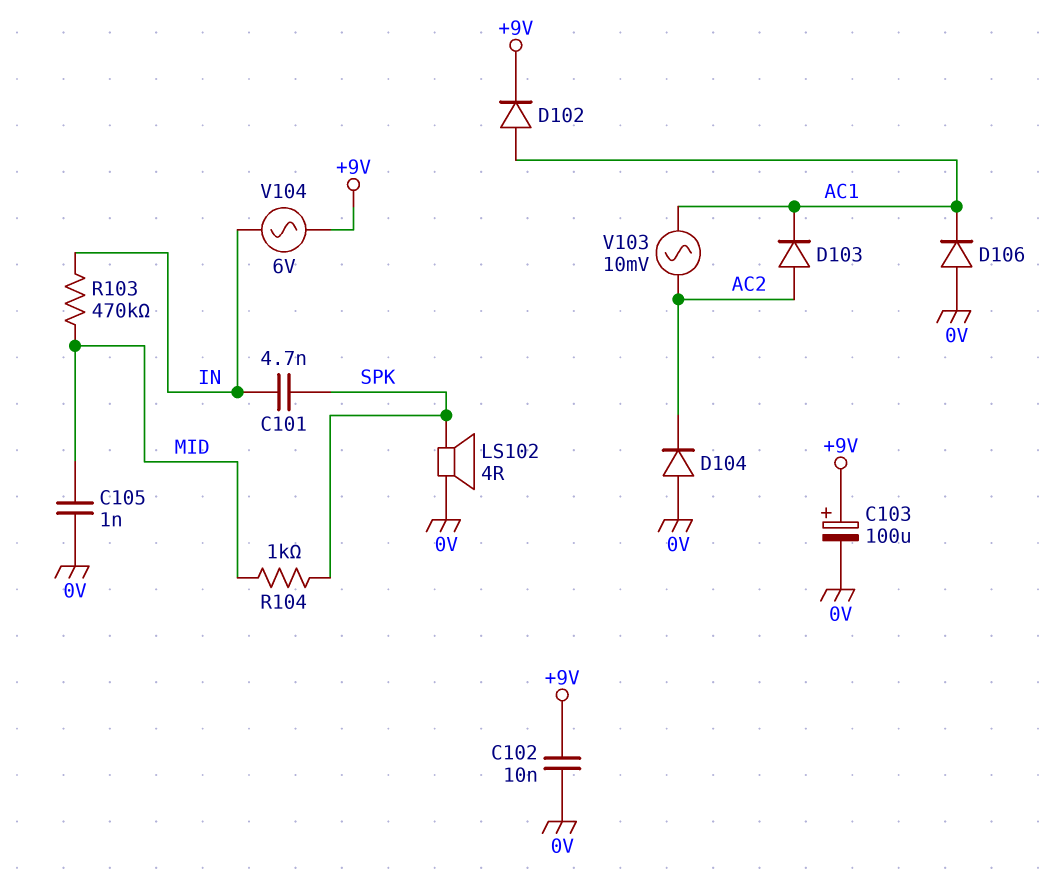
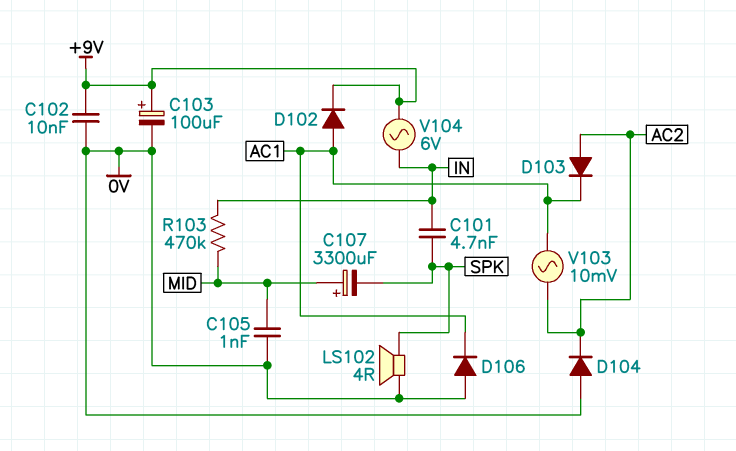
C107: none -> 3300uF (plus MID, minus SPK)
R104: 1k (MID, SPK) -> none

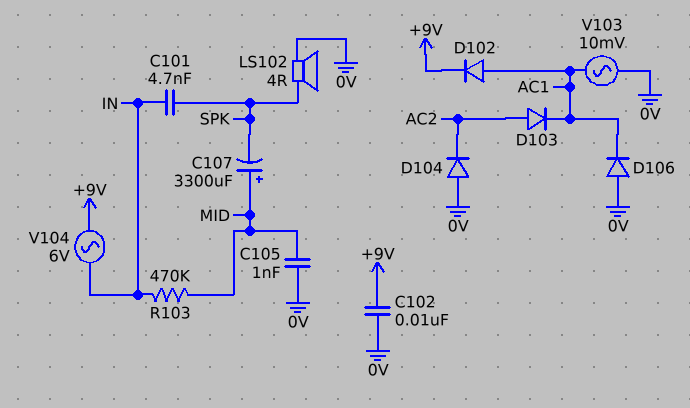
C103: 100uF (plus +9V, minus 0V) -> none
V103: AC 10mV (AC1, AC2) -> AC 10mV (0V, AC1)

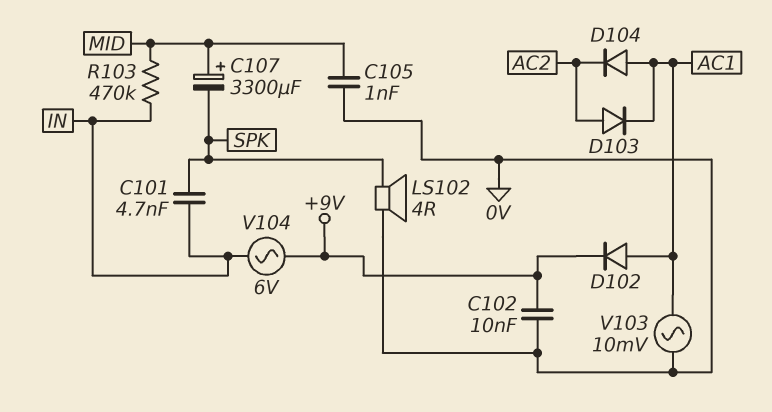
D104: diode (A 0V, K AC2) -> diode (A AC1, K AC2)
D106: diode (A 0V, K AC1) -> none

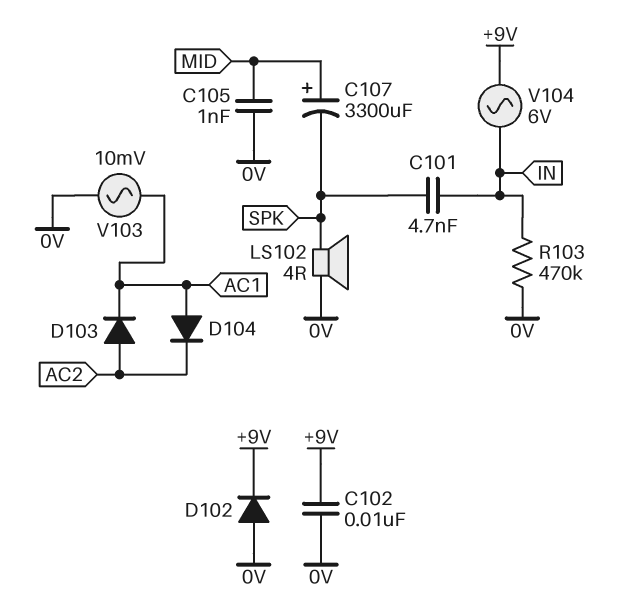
D102: diode (A AC1, K +9V) -> diode (A 0V, K +9V)
R103: 470k (IN, MID) -> 470k (0V, IN)

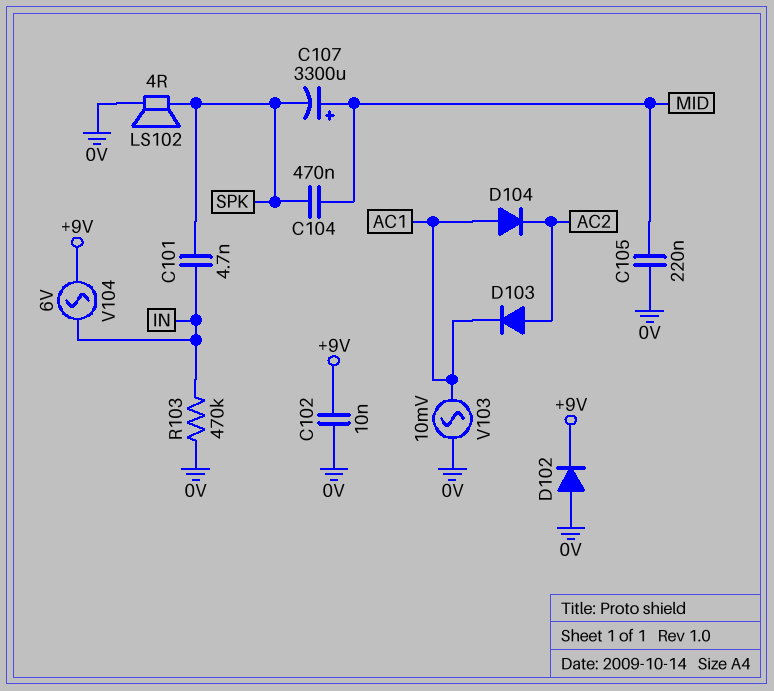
C104: none -> 470nF (MID, SPK)
C105: 1nF (0V, MID) -> 220nF (0V, MID)

